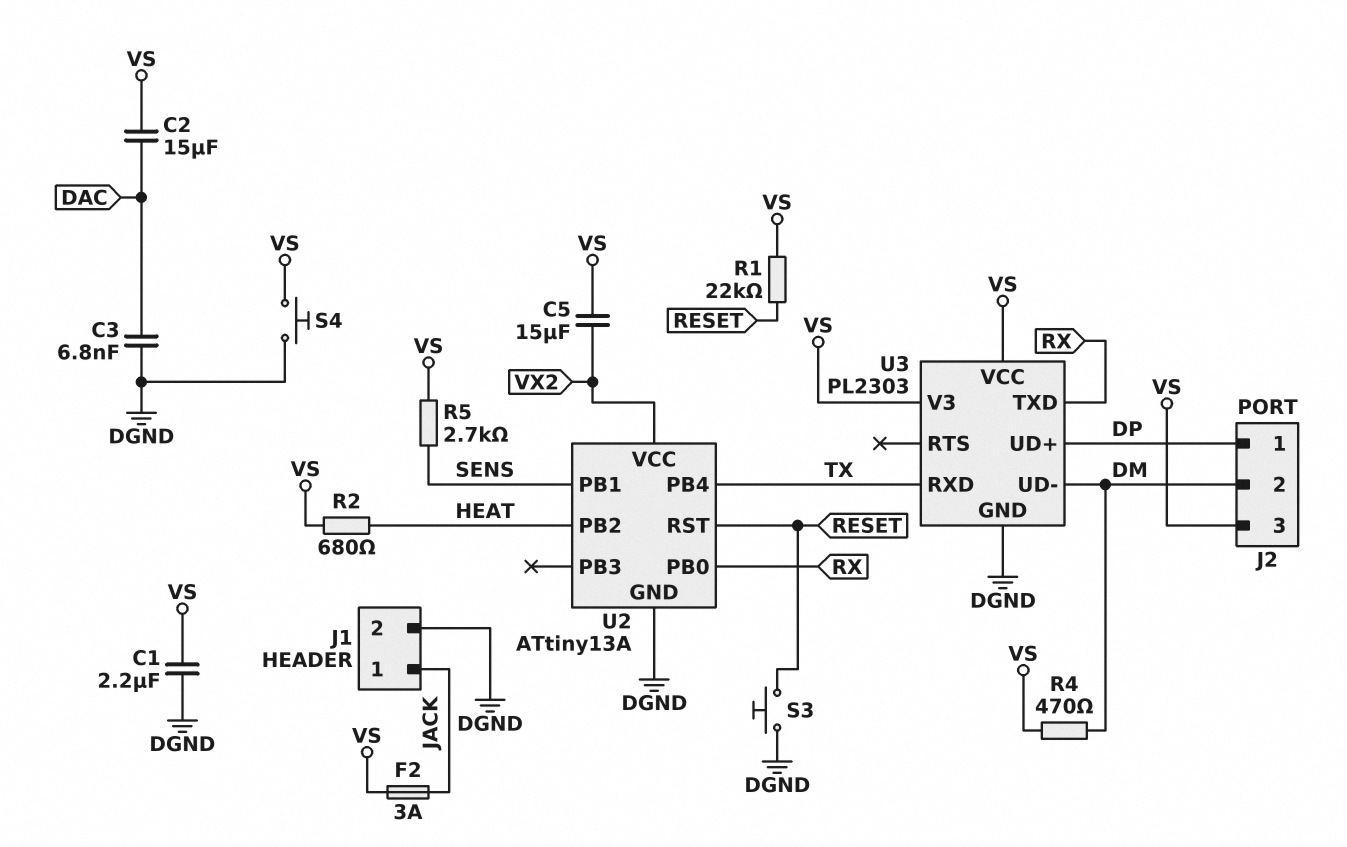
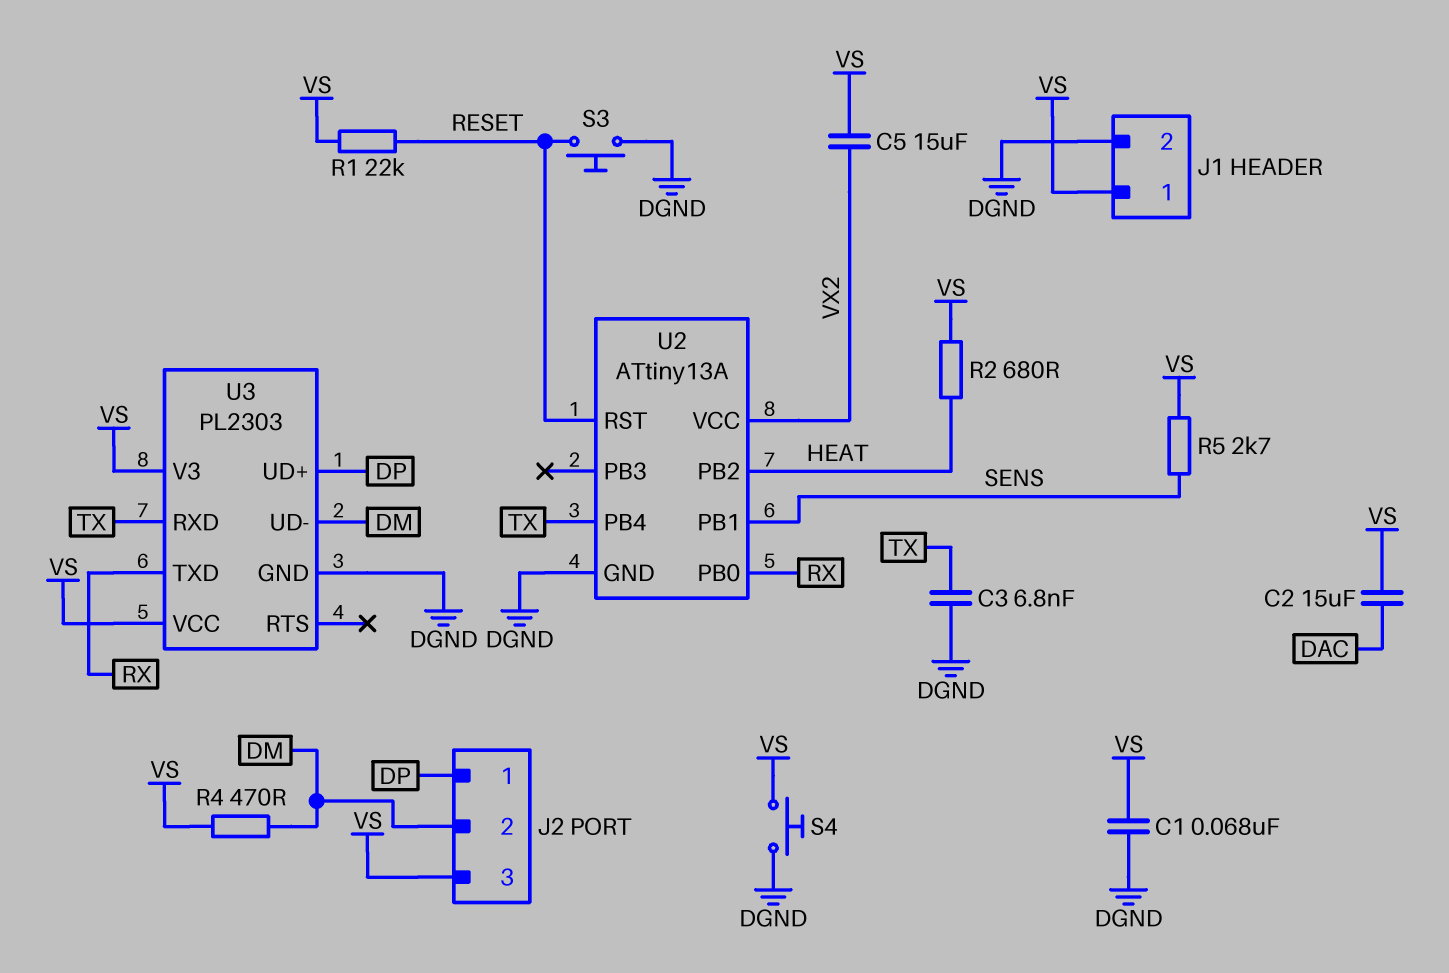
C1: 2.2uF (DGND, VS) -> 68nF (DGND, VS)
C3: 6.8nF (DAC, DGND) -> 6.8nF (DGND, TX)
F2: 3A (JACK, VS) -> none
J1 pin 1: JACK -> VS

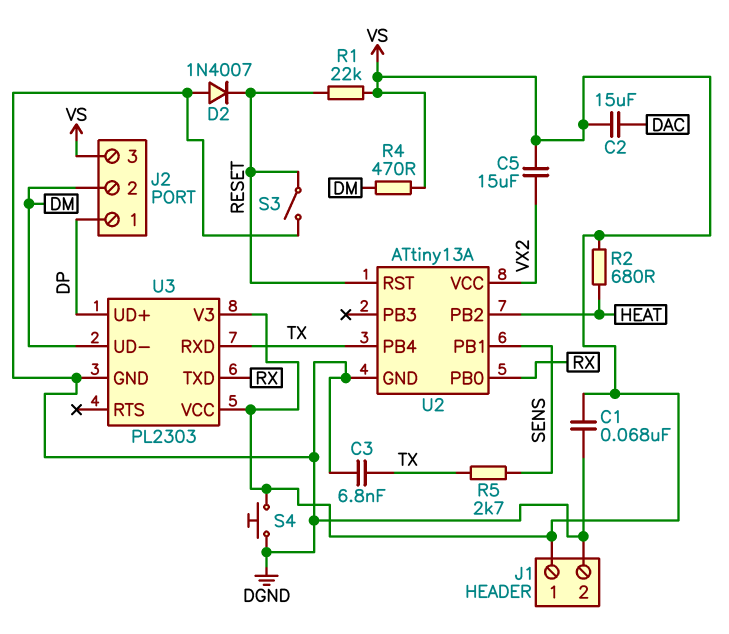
D2: none -> diode 1N4007 (A DGND, K RESET)
R5: 2.7k (SENS, VS) -> 2.7k (SENS, TX)
S3: button (DGND, RESET) -> switch (DGND, RESET)

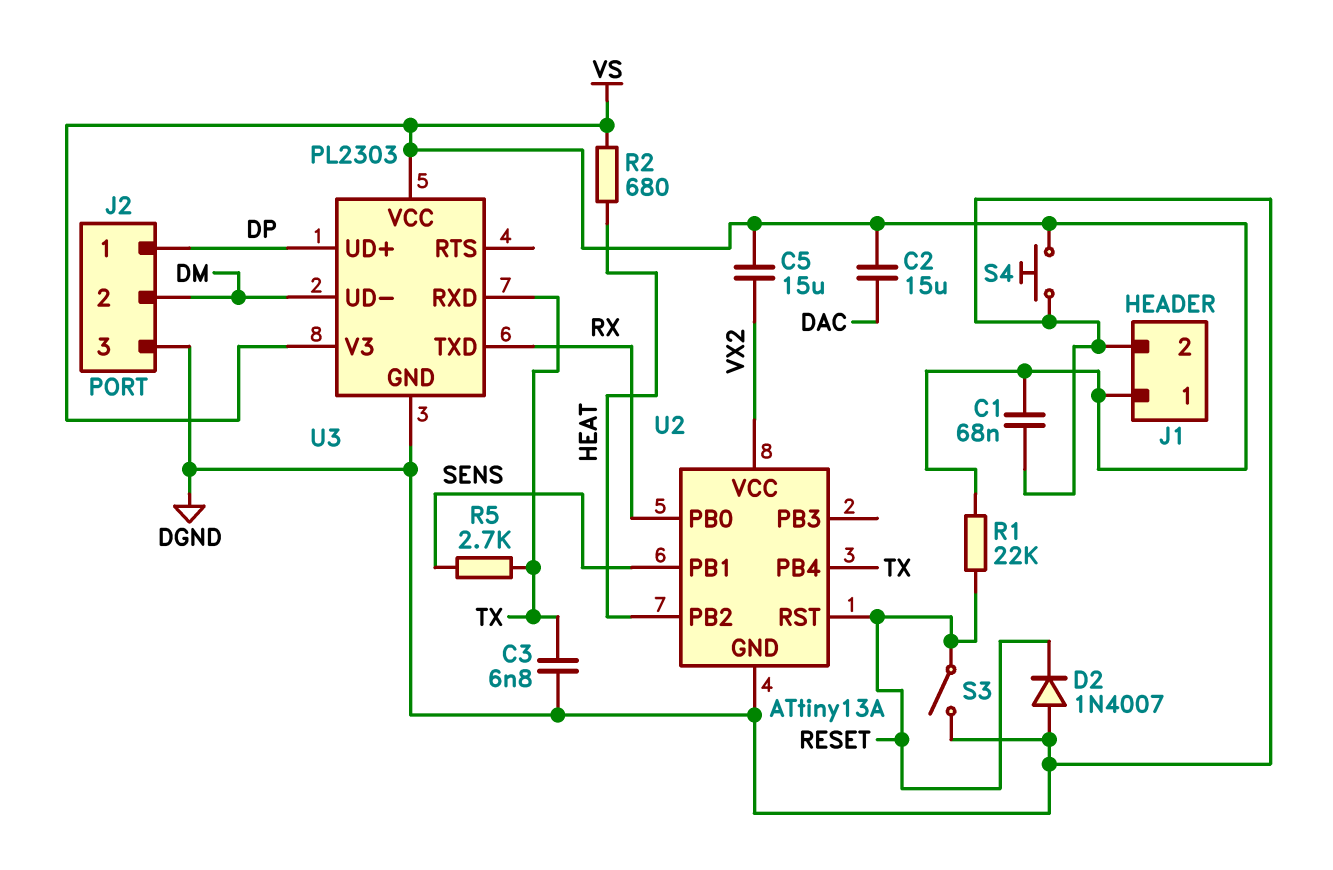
J2 pin 3: VS -> DGND
R4: 470 (DM, VS) -> none

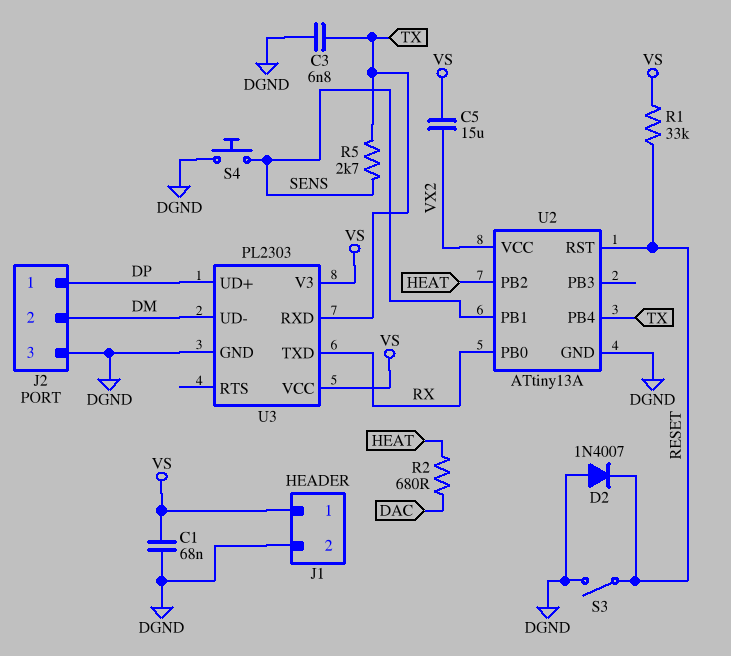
C2: 15uF (DAC, VS) -> none
R1: 22k (RESET, VS) -> 33k (RESET, VS)
R2: 680 (HEAT, VS) -> 680 (DAC, HEAT)
S4: button (DGND, VS) -> button (DGND, SENS)

